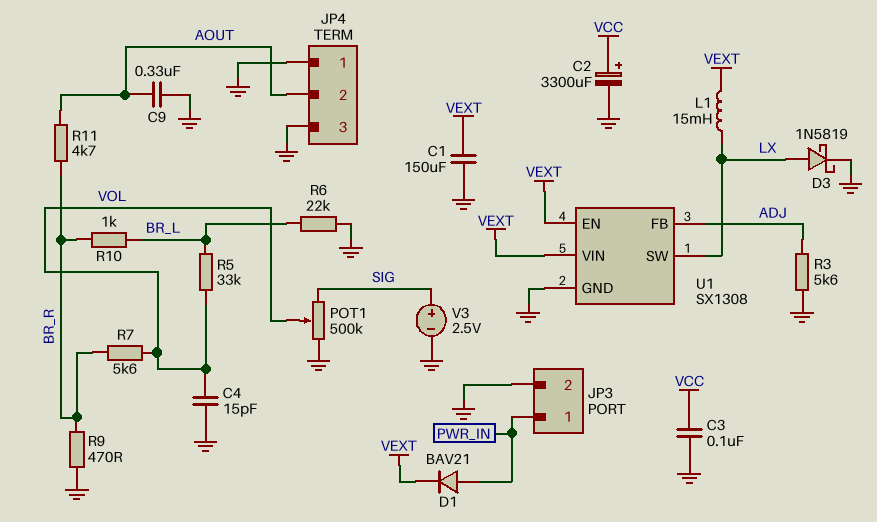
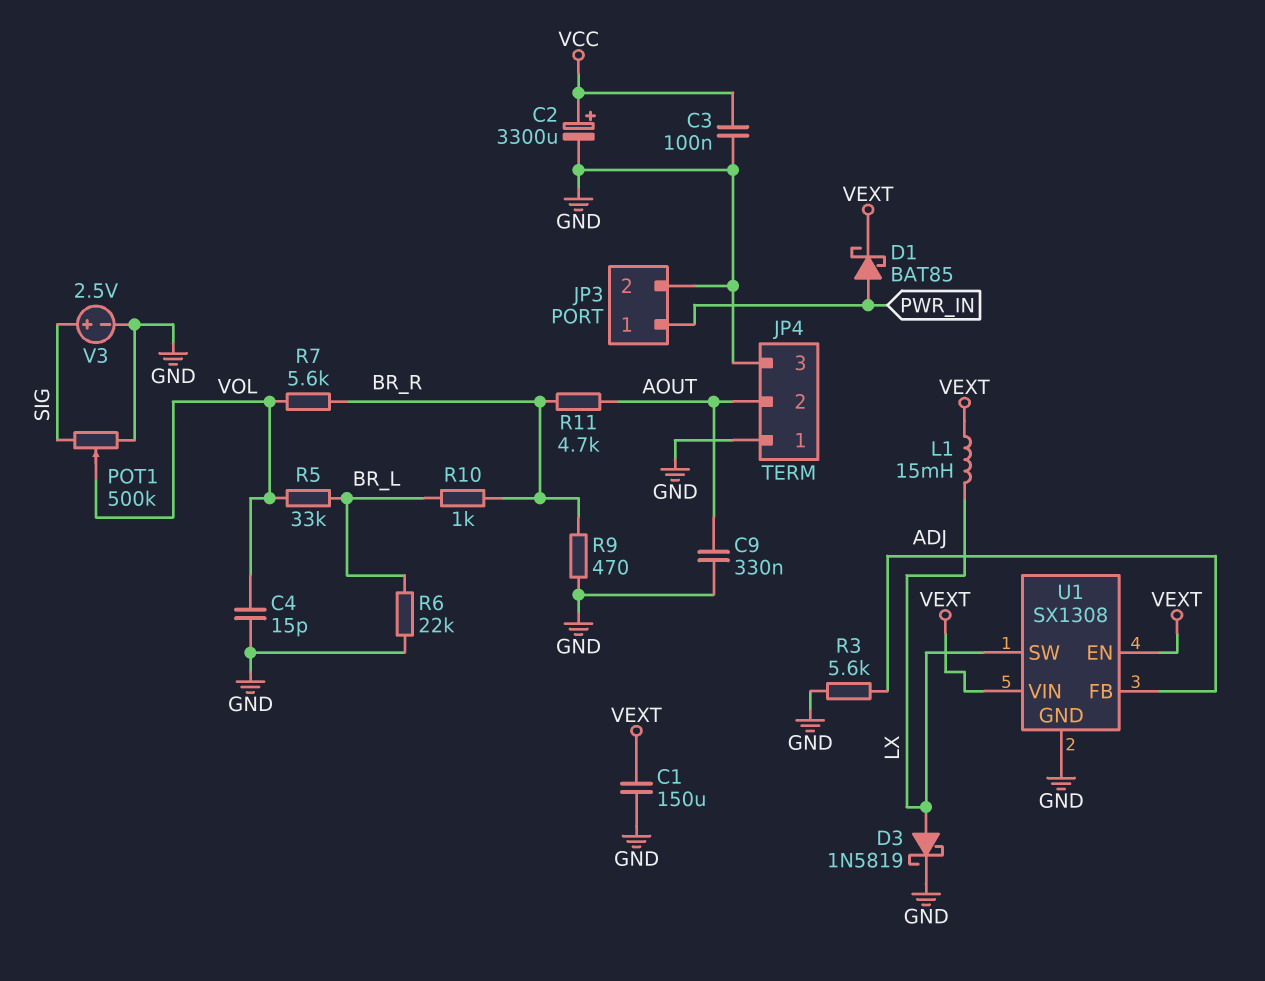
D1: diode BAV21 (A PWR_IN, K VEXT) -> schottky BAT85 (A PWR_IN, K VEXT)

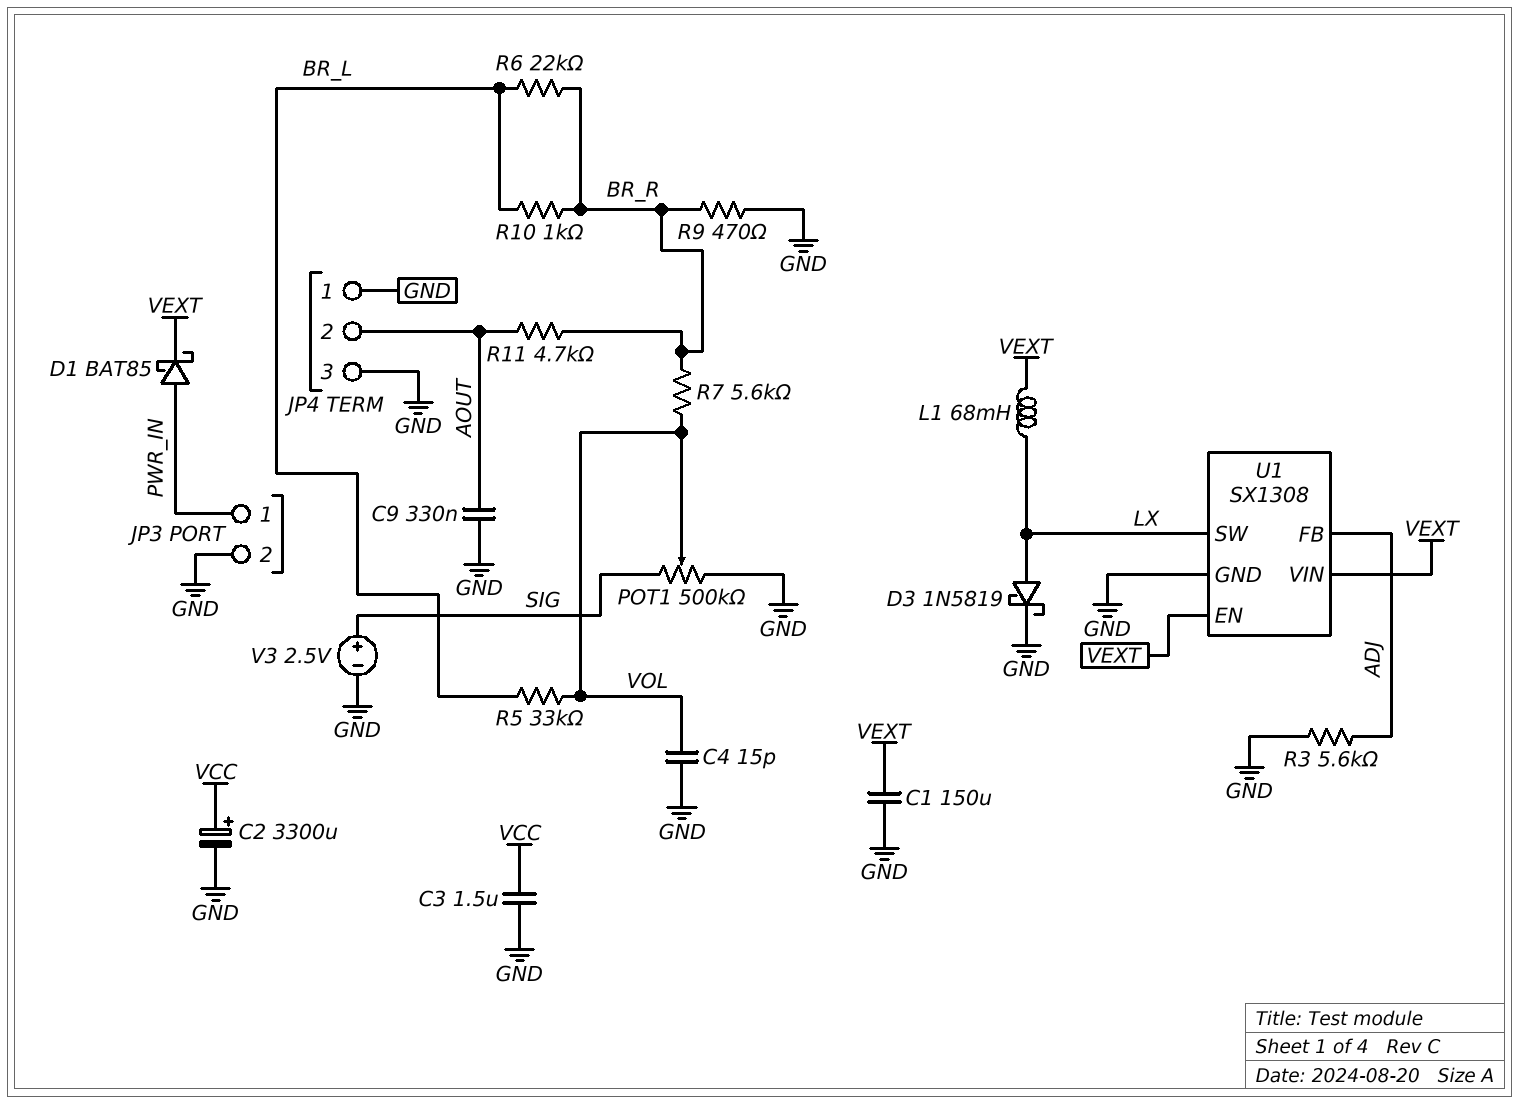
C3: 100nF (GND, VCC) -> 1.5uF (GND, VCC)
L1: 15mH (LX, VEXT) -> 68mH (LX, VEXT)
R6: 22k (BR_L, GND) -> 22k (BR_L, BR_R)

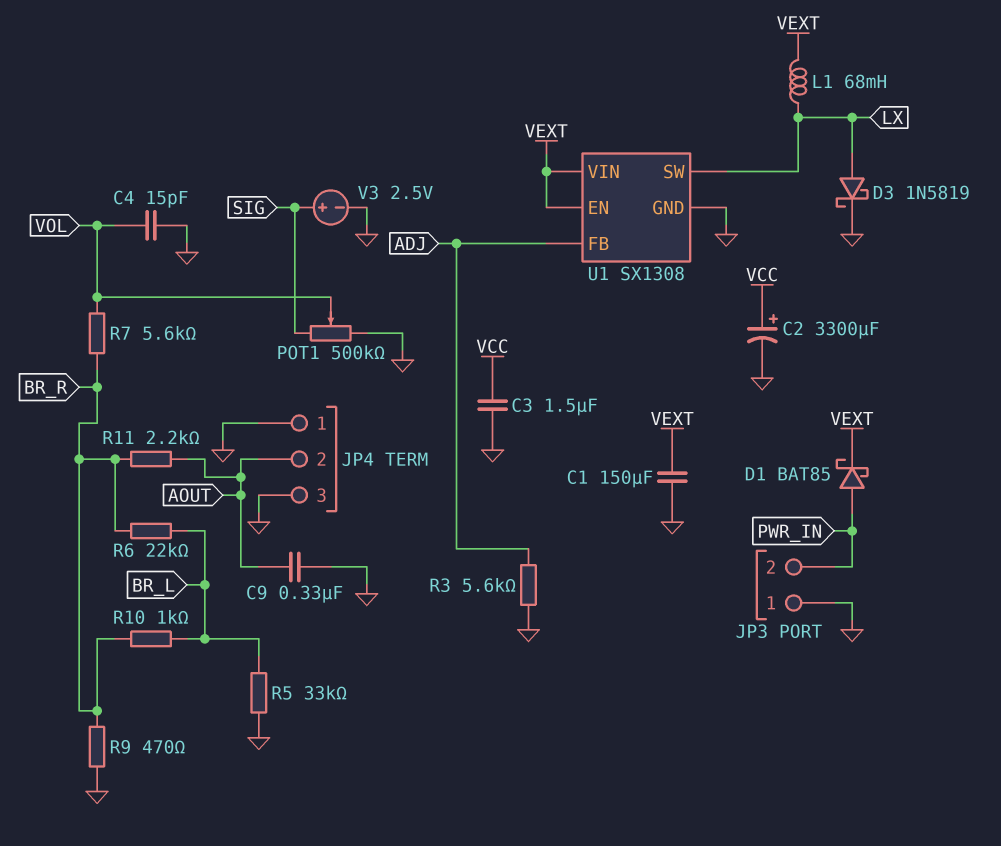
JP3 pin 1: PWR_IN -> GND
JP3 pin 2: GND -> PWR_IN
R5: 33k (BR_L, VOL) -> 33k (BR_L, GND)
R11: 4.7k (AOUT, BR_R) -> 2.2k (AOUT, BR_R)

